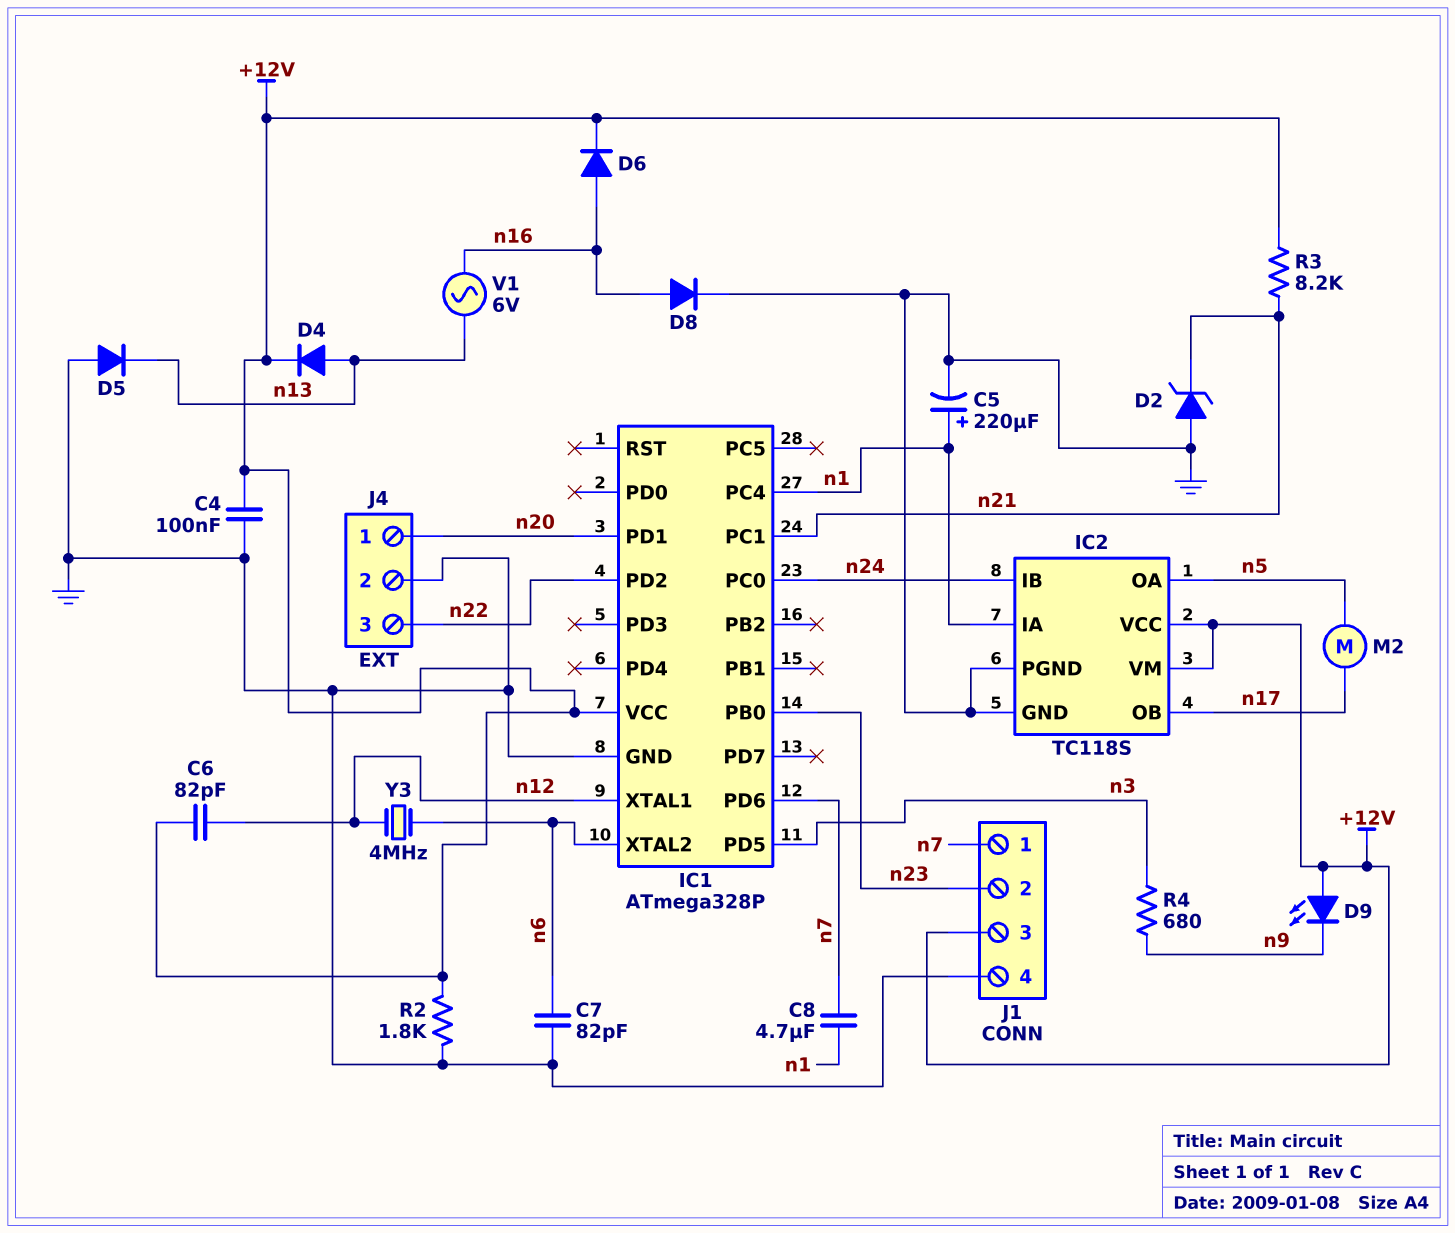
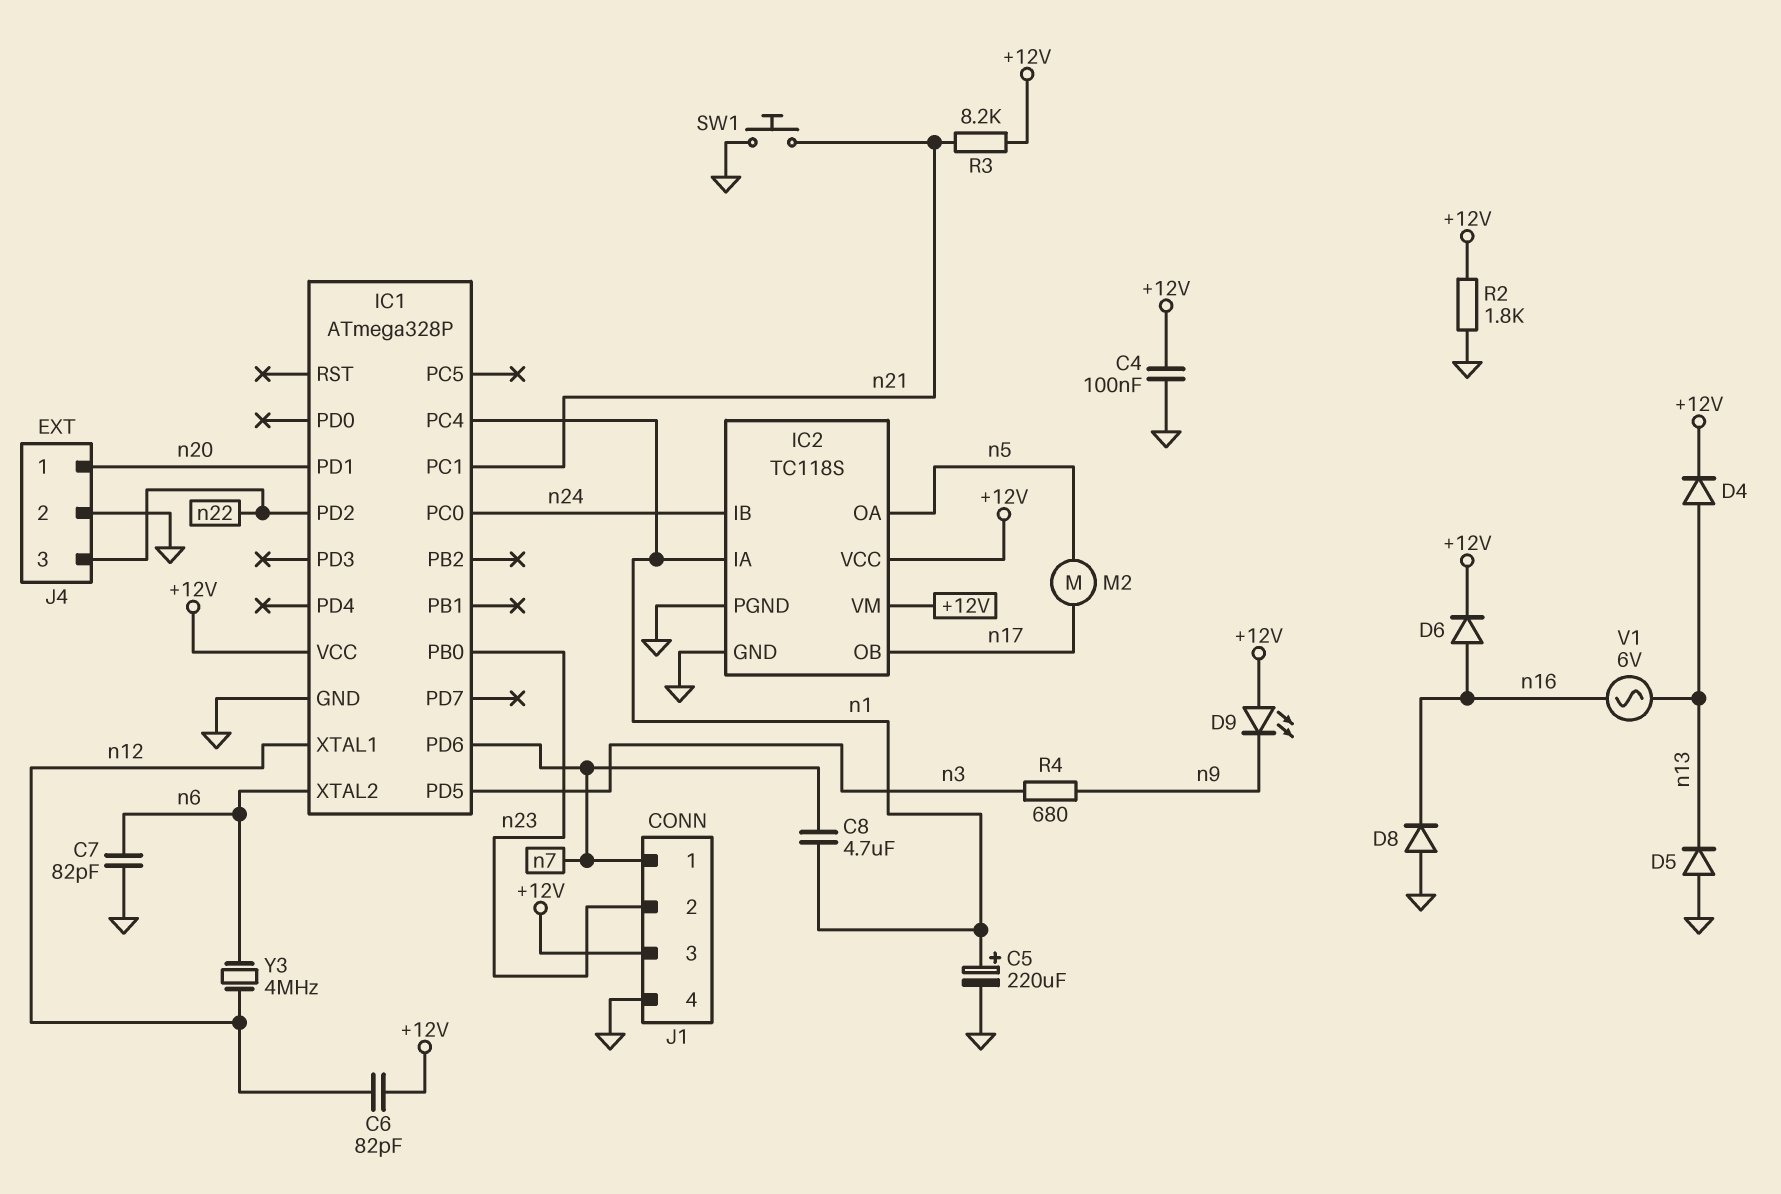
D2: zener (A GND, K n21) -> none
D8: diode (A n16, K GND) -> diode (A GND, K n16)
SW1: none -> button (GND, n21)

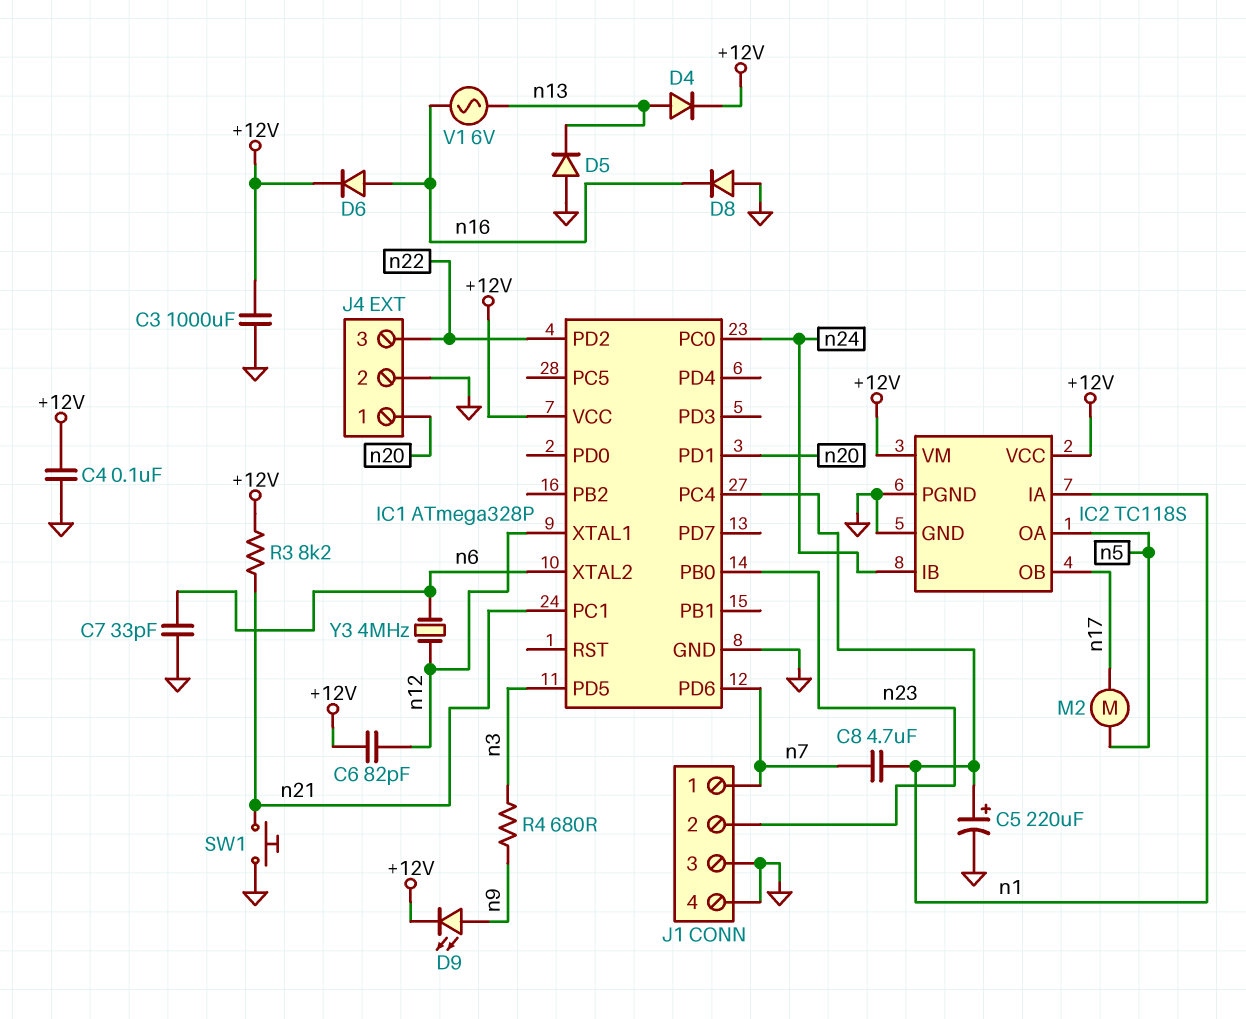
C3: none -> 1000uF (+12V, GND)
C7: 82pF (GND, n6) -> 33pF (GND, n6)
D9: LED (A +12V, K n9) -> LED (A n9, K +12V)
J1 pin 3: +12V -> GND
R2: 1.8k (+12V, GND) -> none

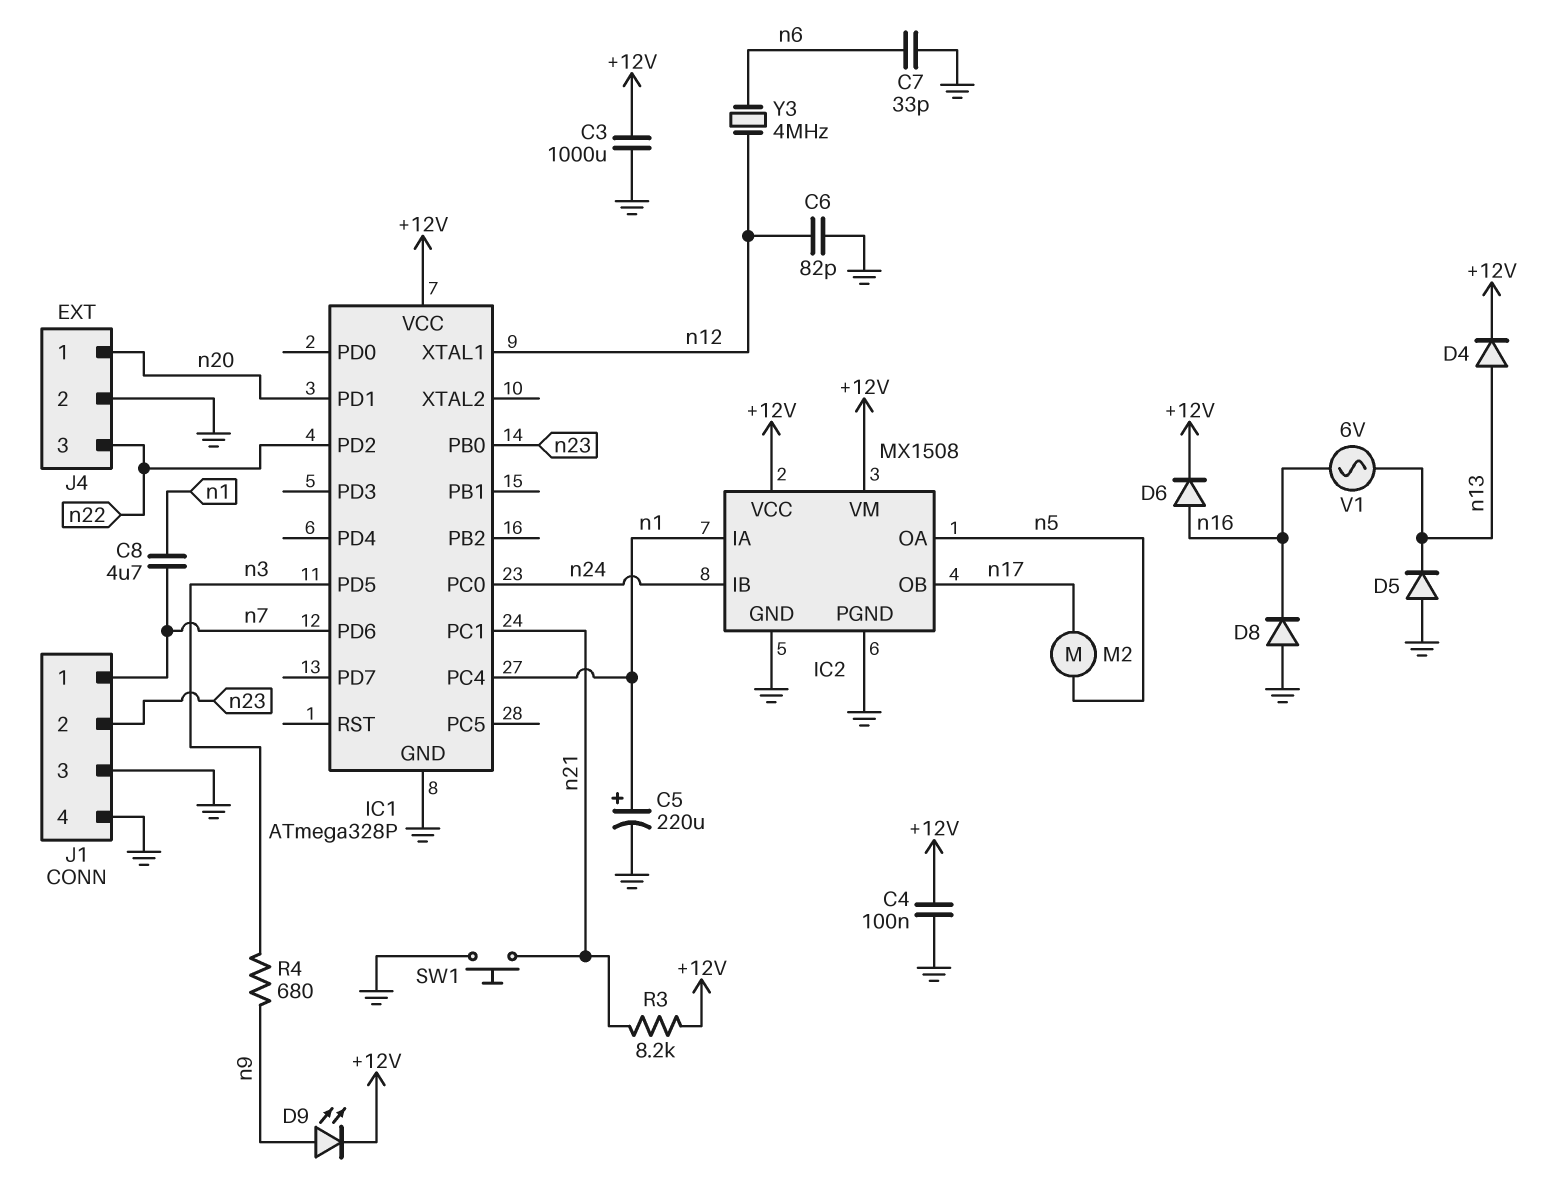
C6: 82pF (+12V, n12) -> 82pF (GND, n12)
IC1 pin XTAL2: n6 -> none
IC2: TC118S -> MX1508

